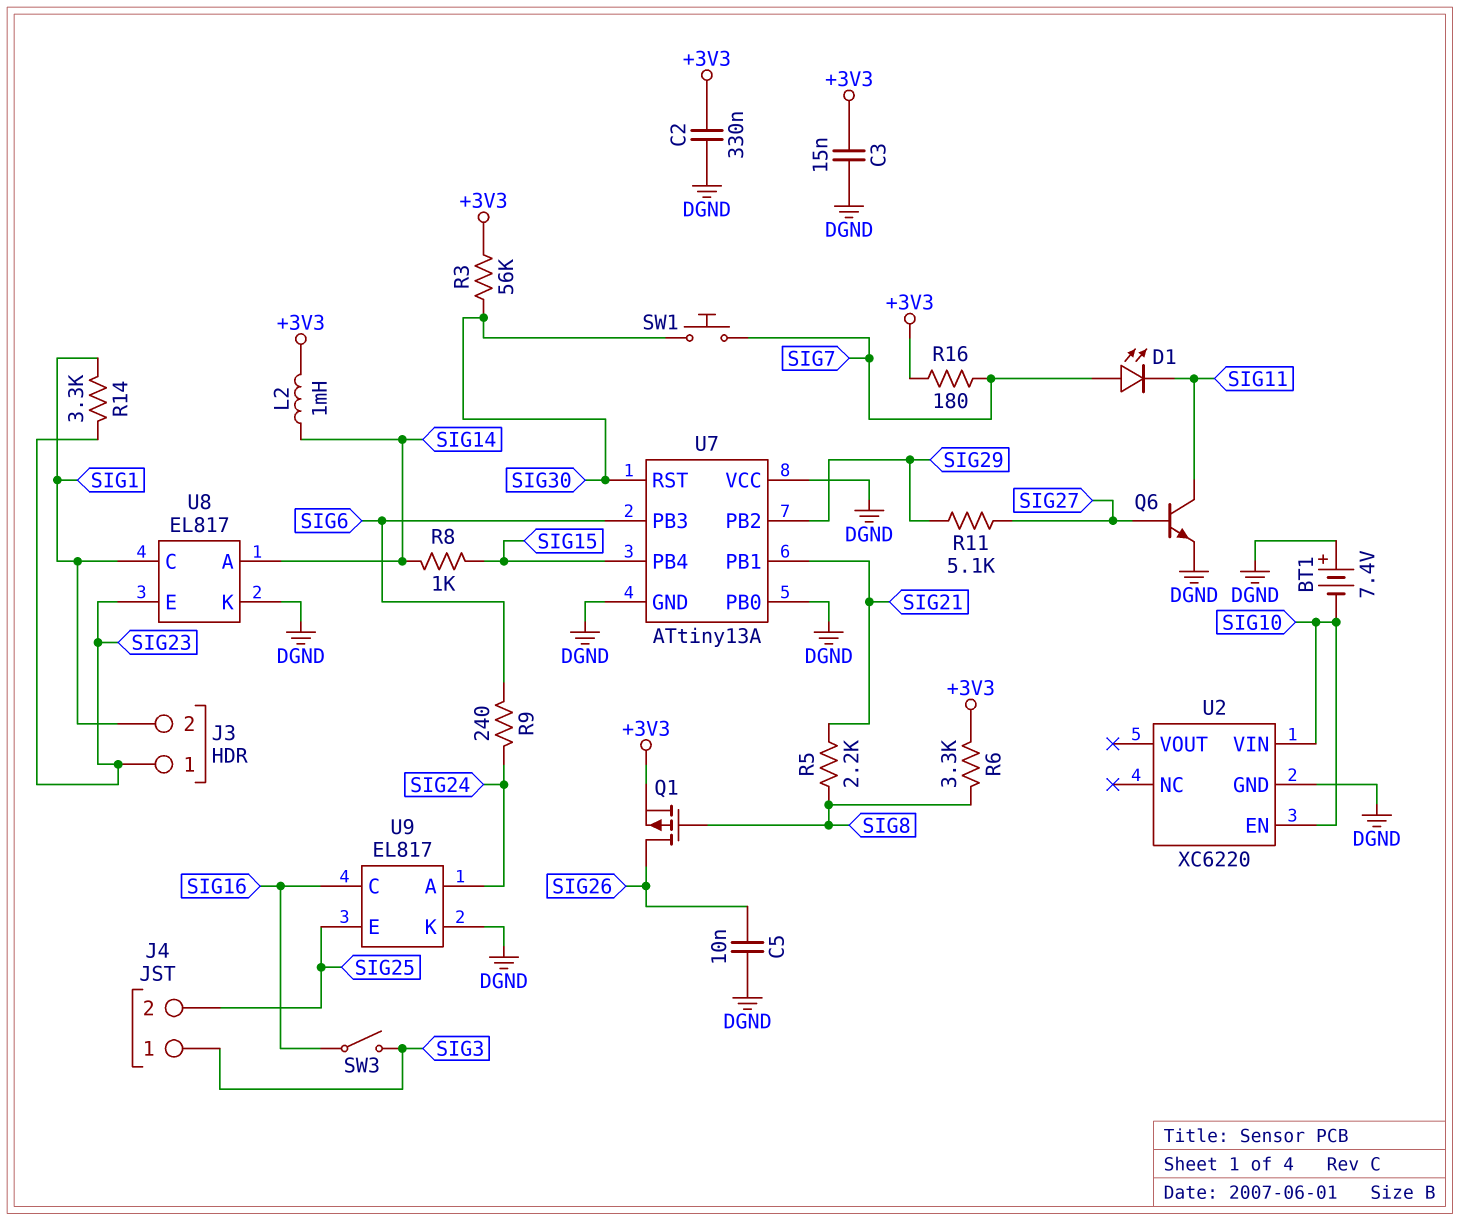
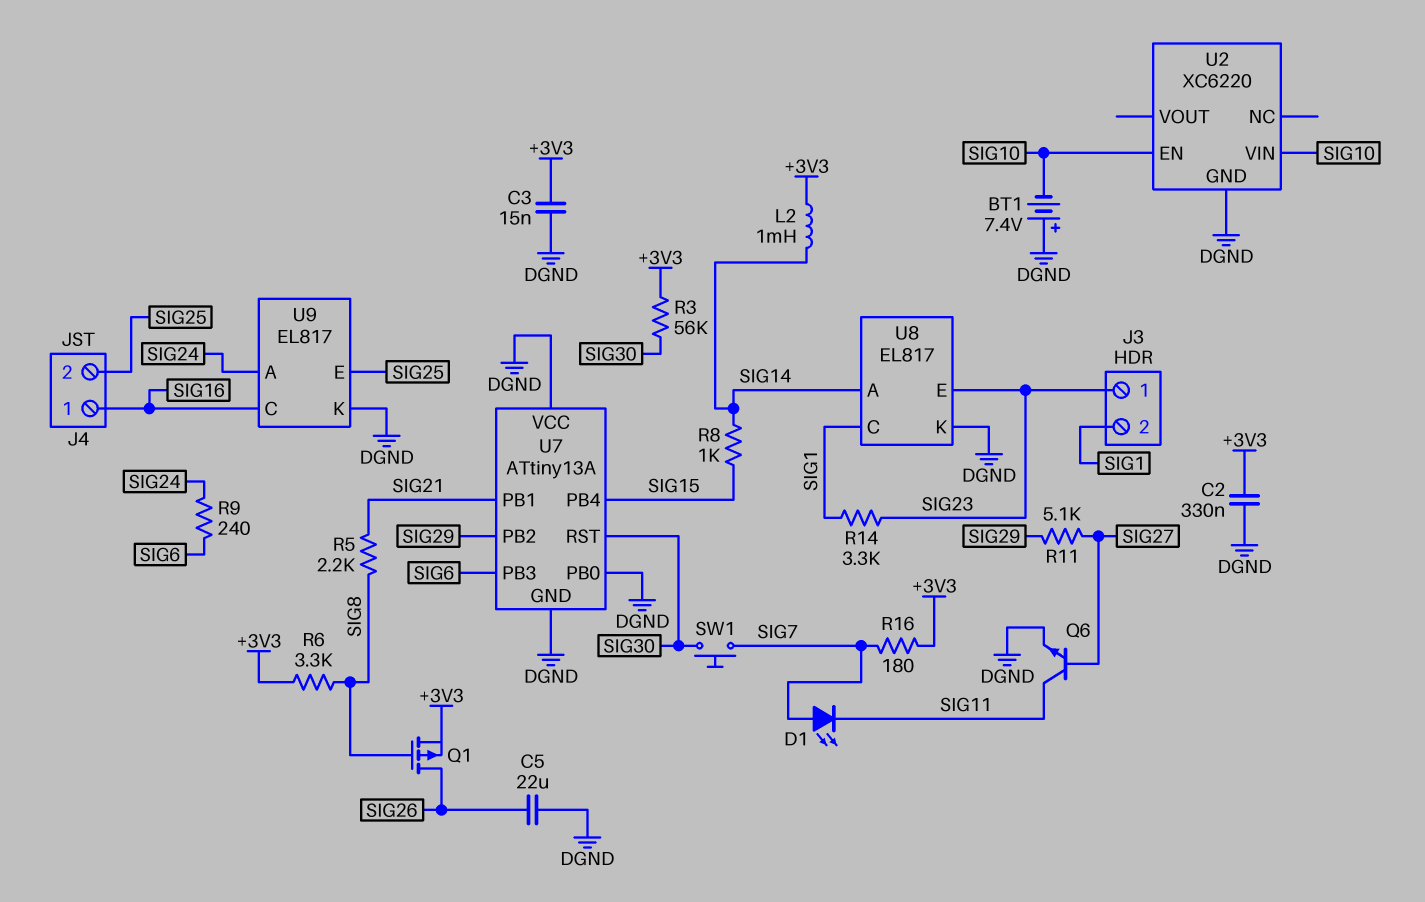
C5: 10nF (DGND, SIG26) -> 22uF (DGND, SIG26)
J4 pin 1: SIG3 -> SIG16
SW3: switch (SIG3, SIG16) -> none

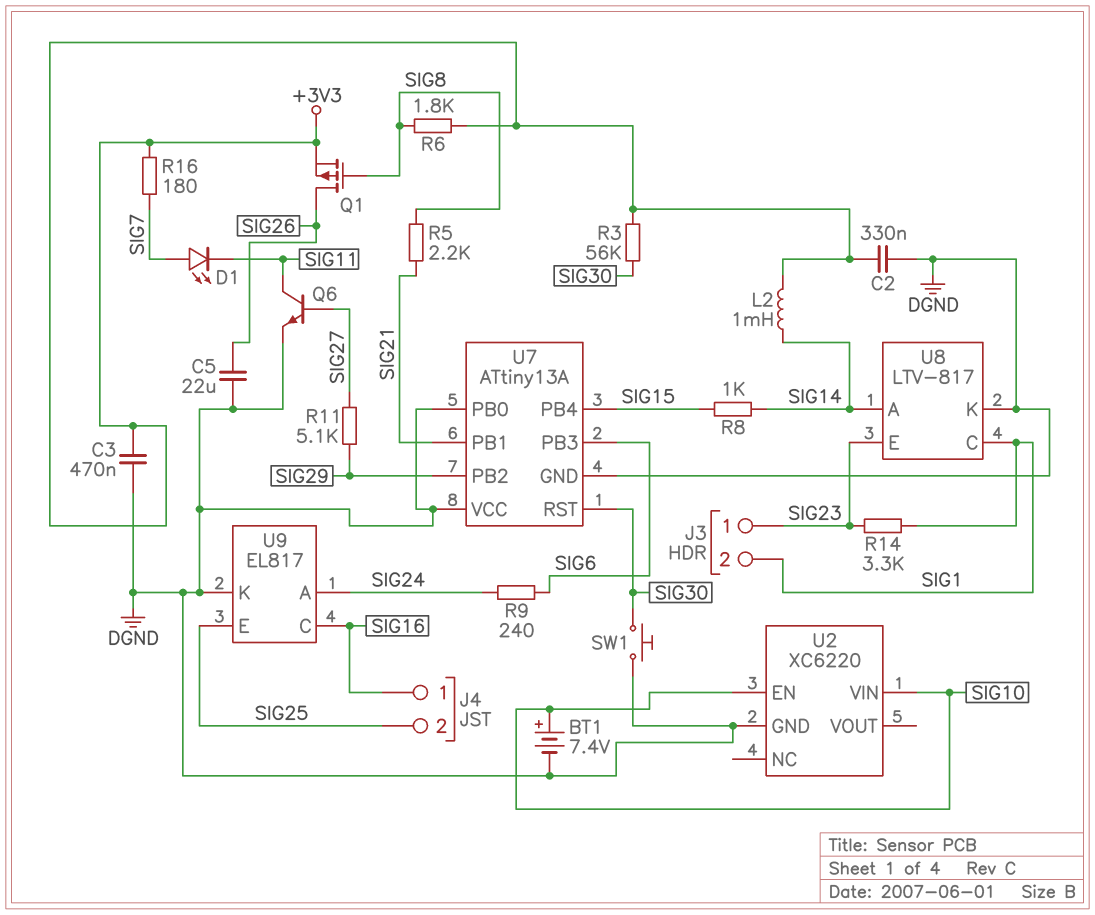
BT1: 7.4V (plus DGND, minus SIG10) -> 7.4V (plus SIG10, minus DGND)
C3: 15nF (+3V3, DGND) -> 470nF (+3V3, DGND)
R6: 3.3k (+3V3, SIG8) -> 1.8k (+3V3, SIG8)
SW1: button (SIG7, SIG30) -> button (DGND, SIG30)
U8: EL817 -> LTV-817

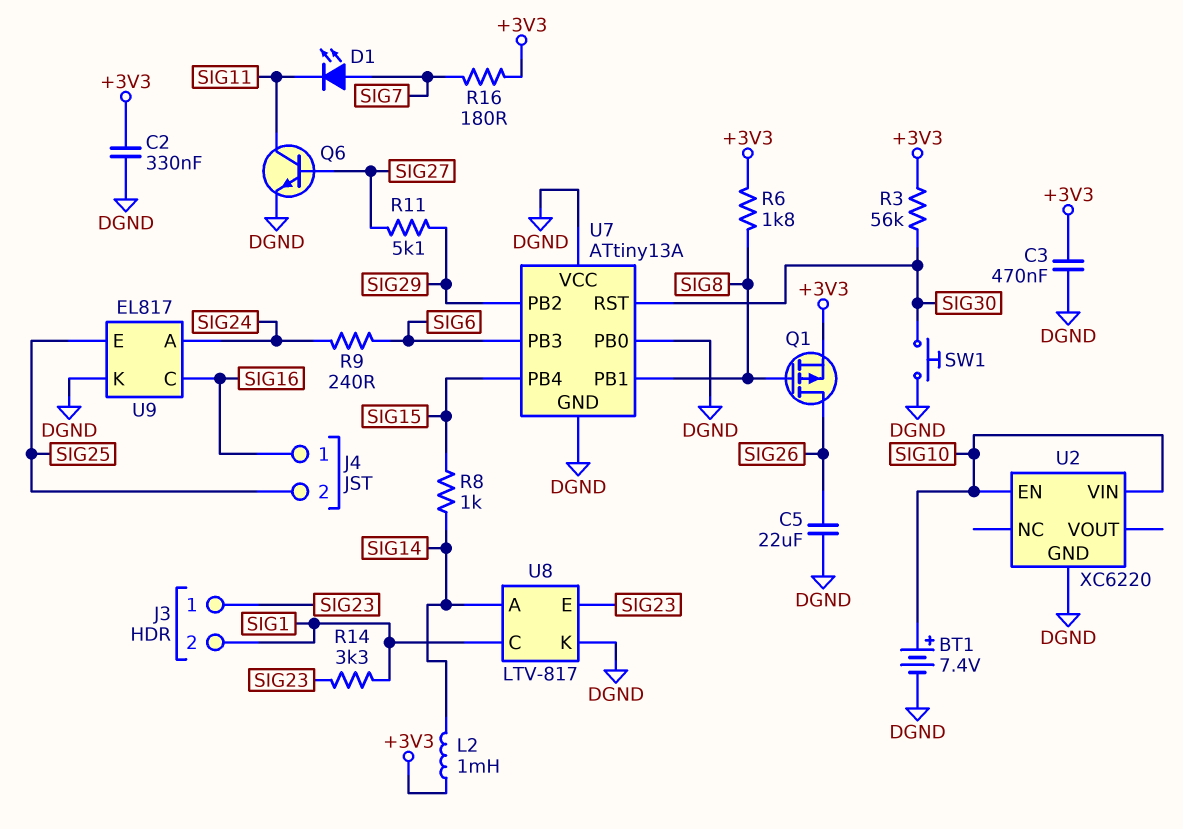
R5: 2.2k (SIG8, SIG21) -> none
U7 pin PB1: SIG21 -> SIG8

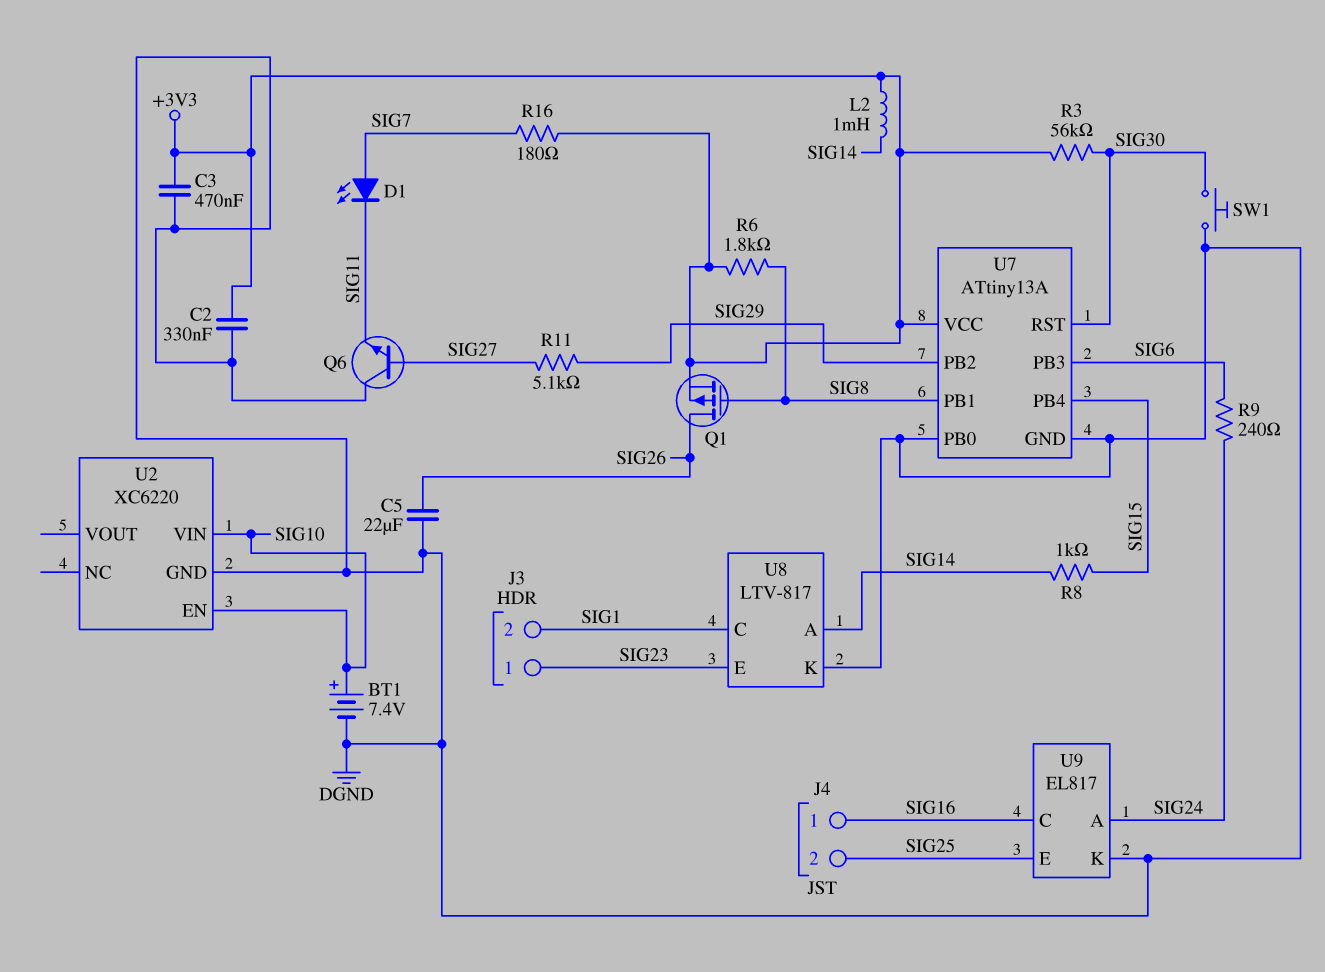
Q6: NPN (B SIG27, C SIG11, E DGND) -> NPN (B SIG27, C DGND, E SIG11)
R14: 3.3k (SIG1, SIG23) -> none
U7 pin VCC: DGND -> +3V3

